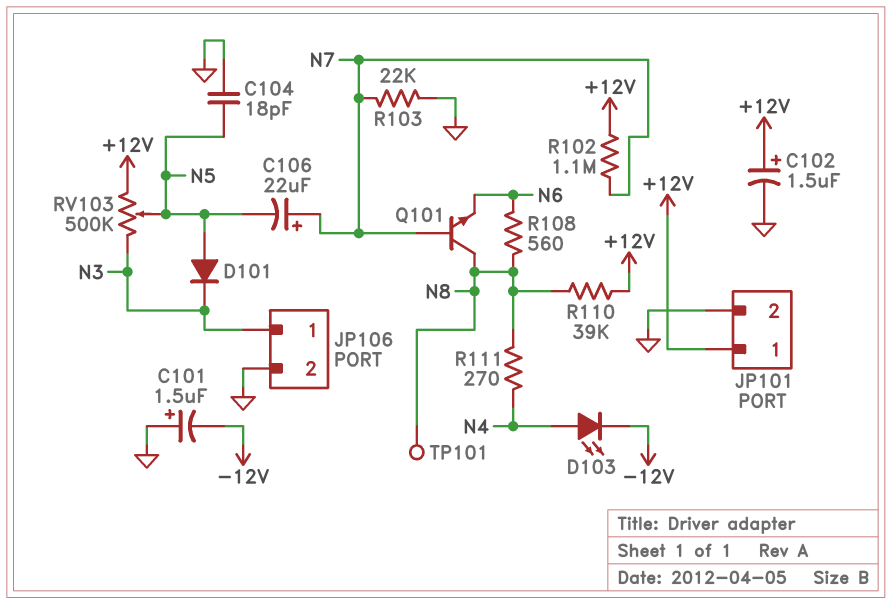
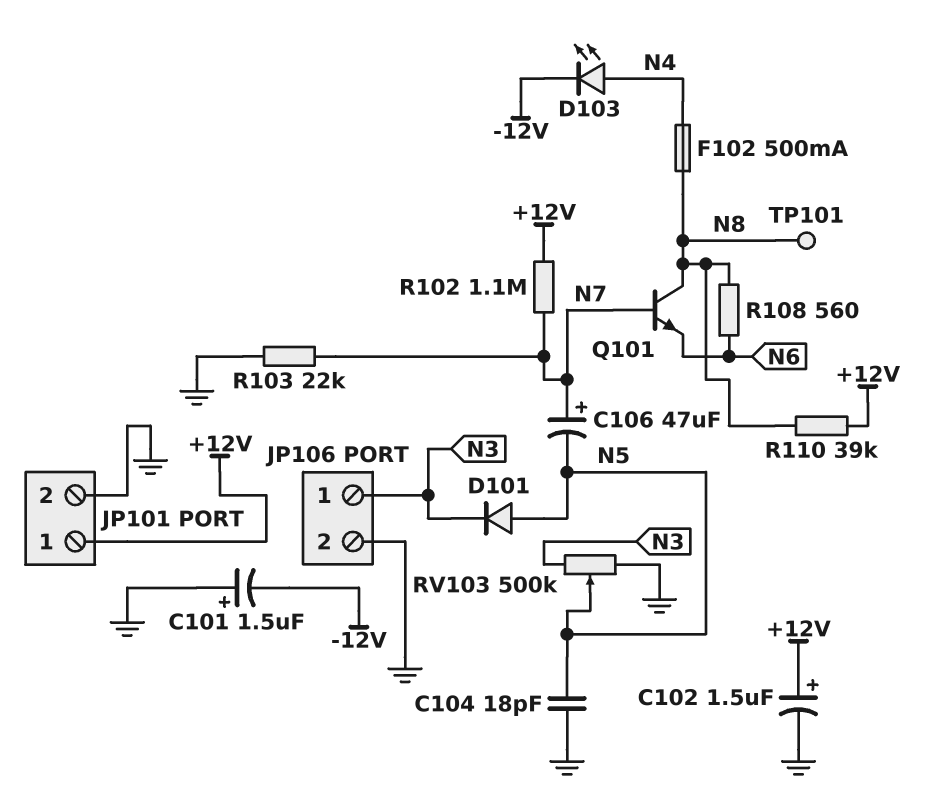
C106: 22uF (plus N7, minus N5) -> 47uF (plus N7, minus N5)
F102: none -> 500mA (N4, N8)
R111: 270 (N4, N8) -> none
RV103: 500k (+12V, N3, wiper N5) -> 500k (GND, N3, wiper N5)

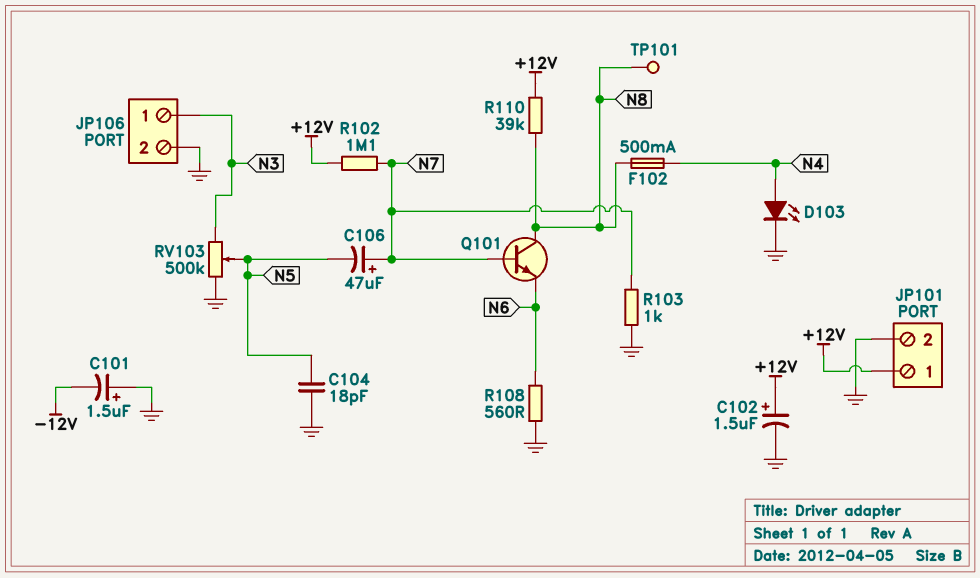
D101: diode (A N5, K N3) -> none
D103: LED (A N4, K -12V) -> LED (A N4, K GND)
R103: 22k (GND, N7) -> 1k (GND, N7)
R108: 560 (N6, N8) -> 560 (GND, N6)

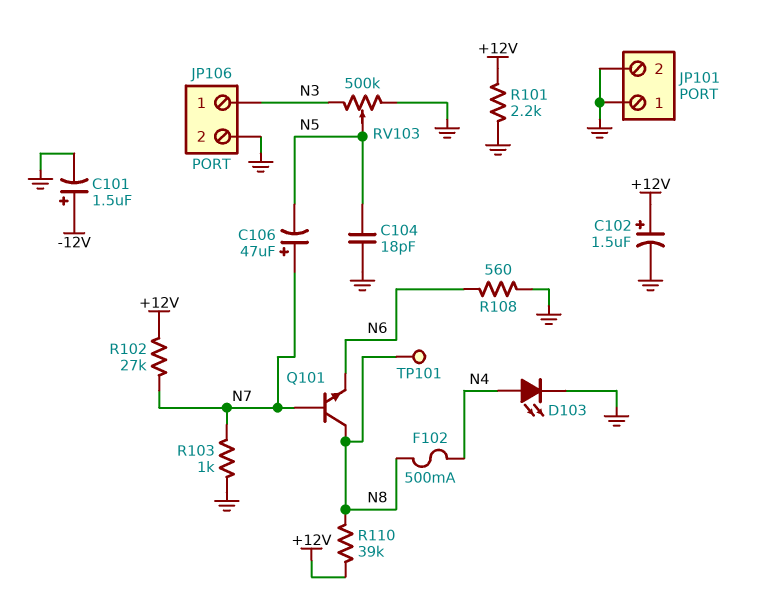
C101: 1.5uF (plus GND, minus -12V) -> 1.5uF (plus -12V, minus GND)
JP101 pin 1: +12V -> GND
R101: none -> 2.2k (+12V, GND)
R102: 1.1M (+12V, N7) -> 27k (+12V, N7)

